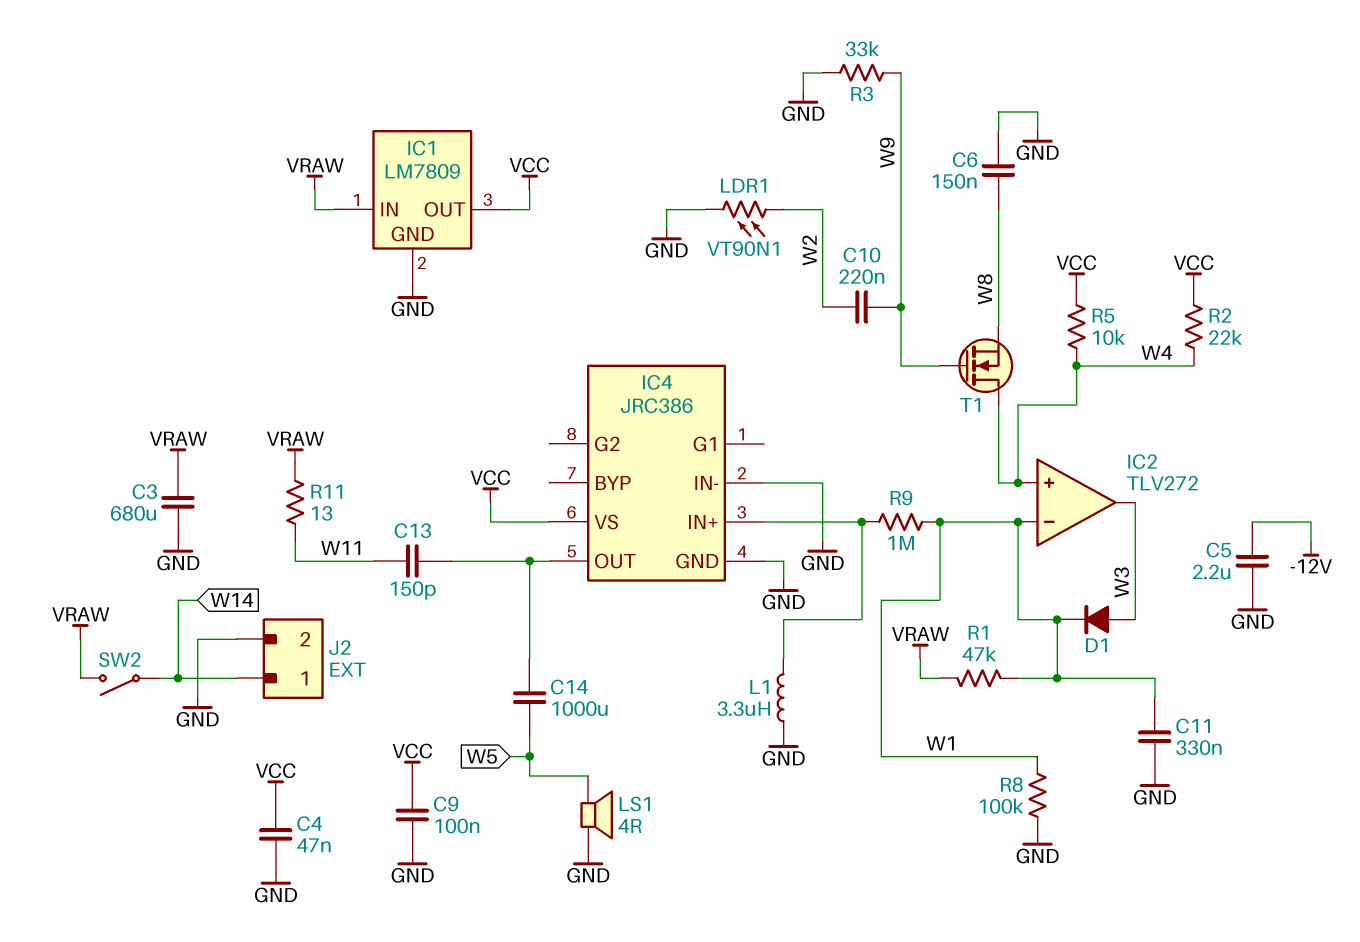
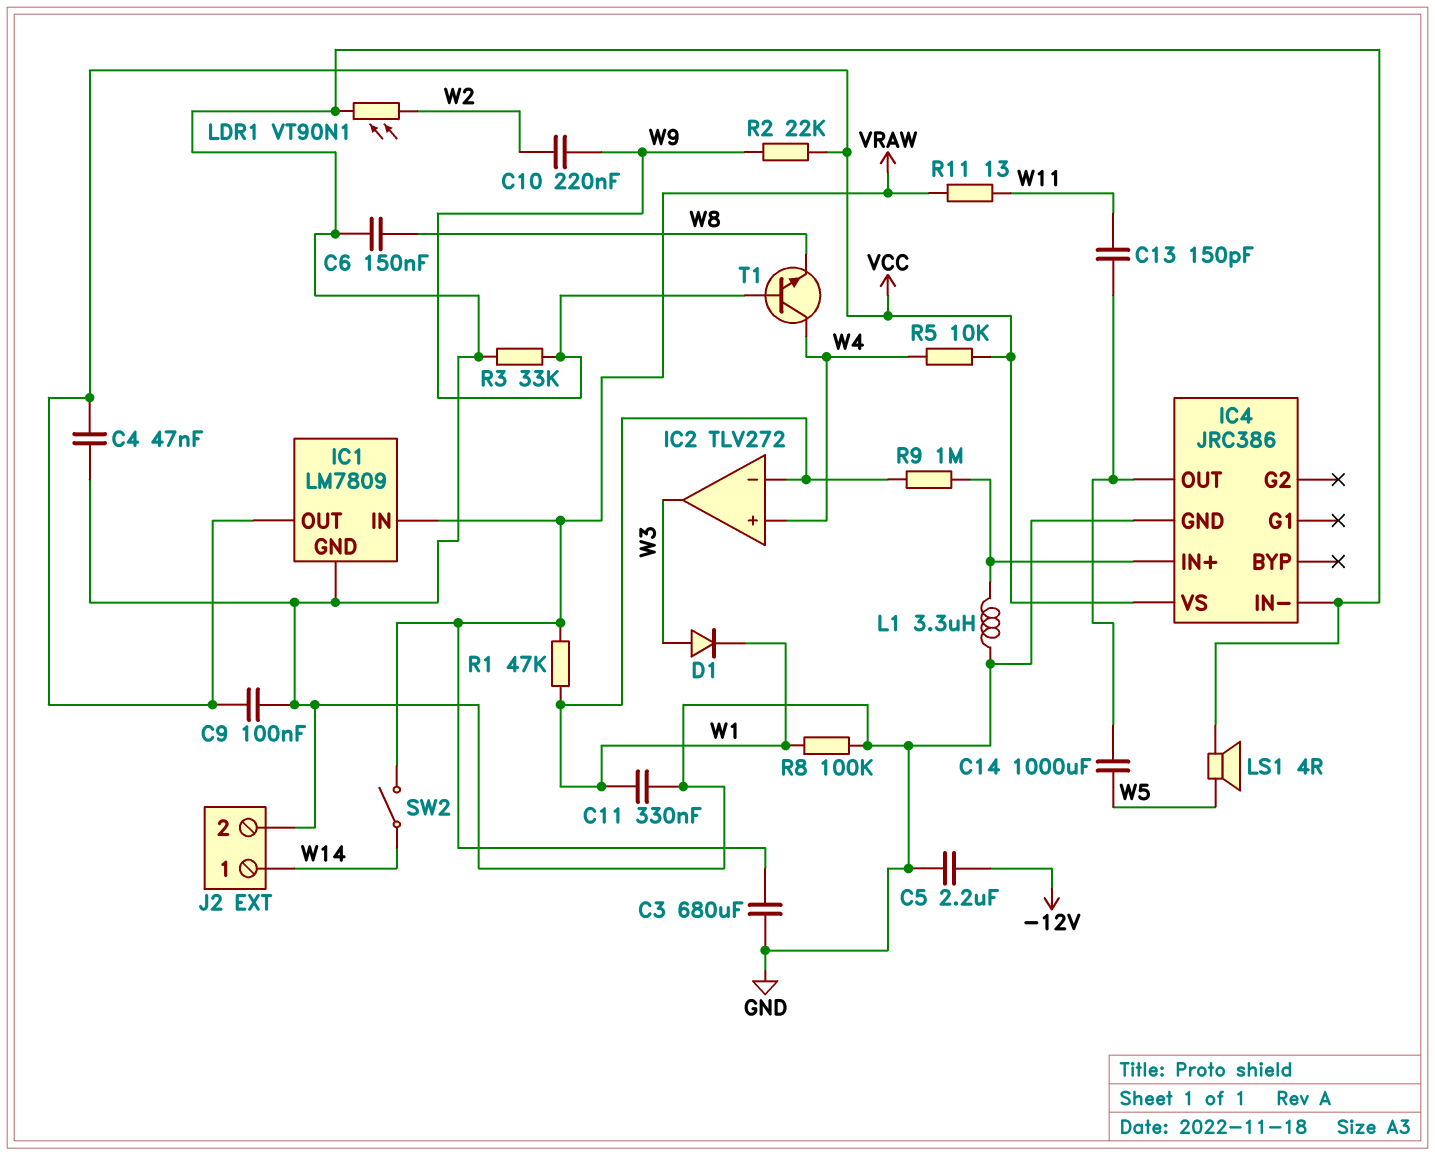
R2: 22k (VCC, W4) -> 22k (VCC, W9)
T1: NMOS (G W9, D W4, S W8) -> NPN (B W9, C W4, E W8)

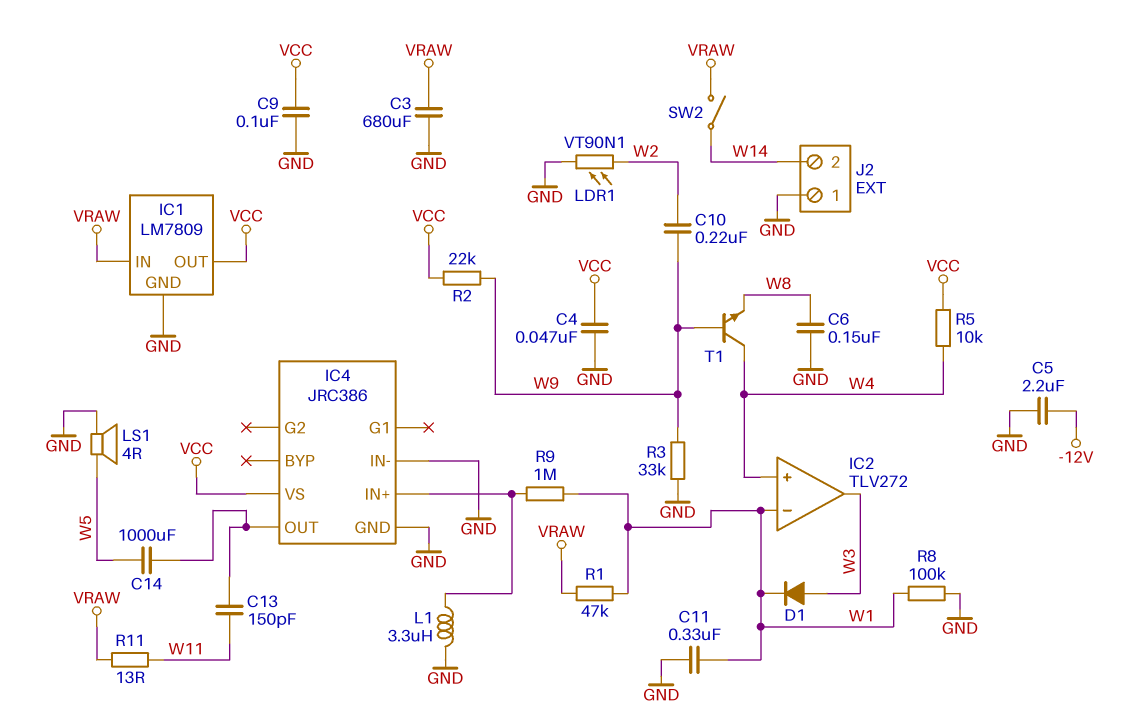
J2 pin 1: W14 -> GND
J2 pin 2: GND -> W14

